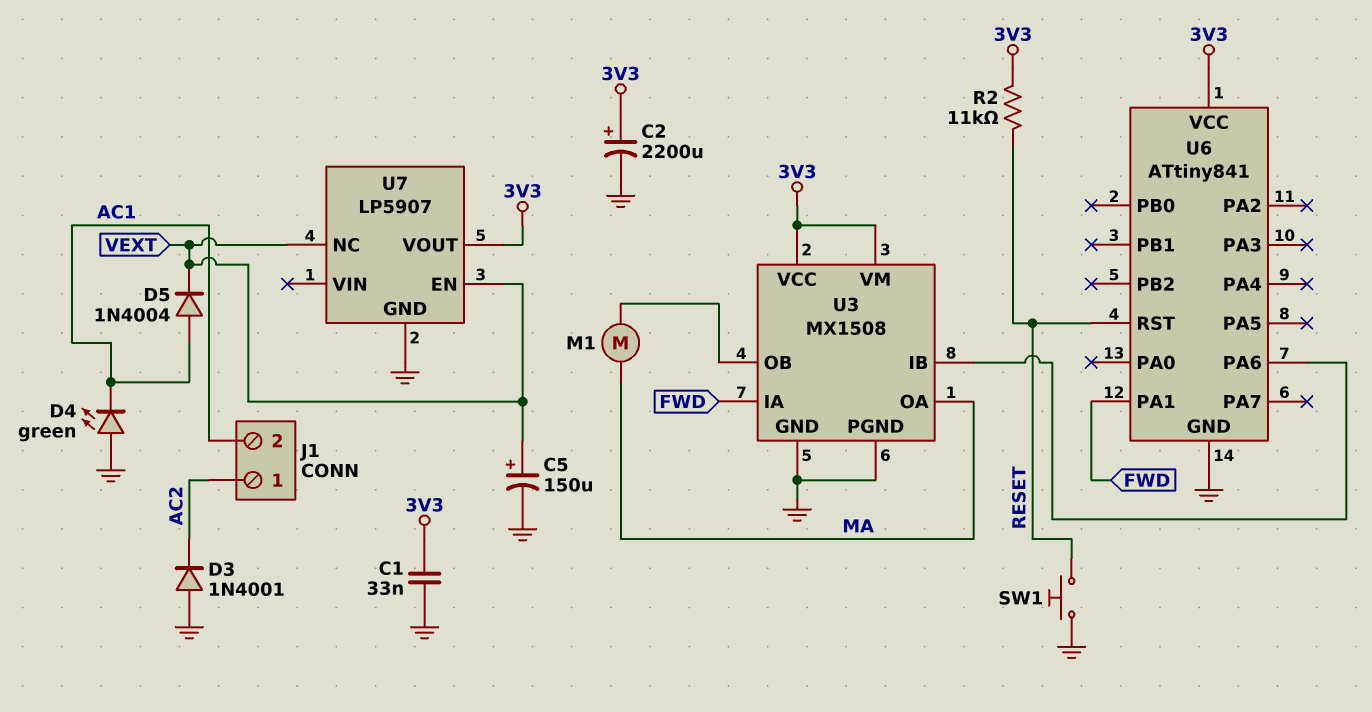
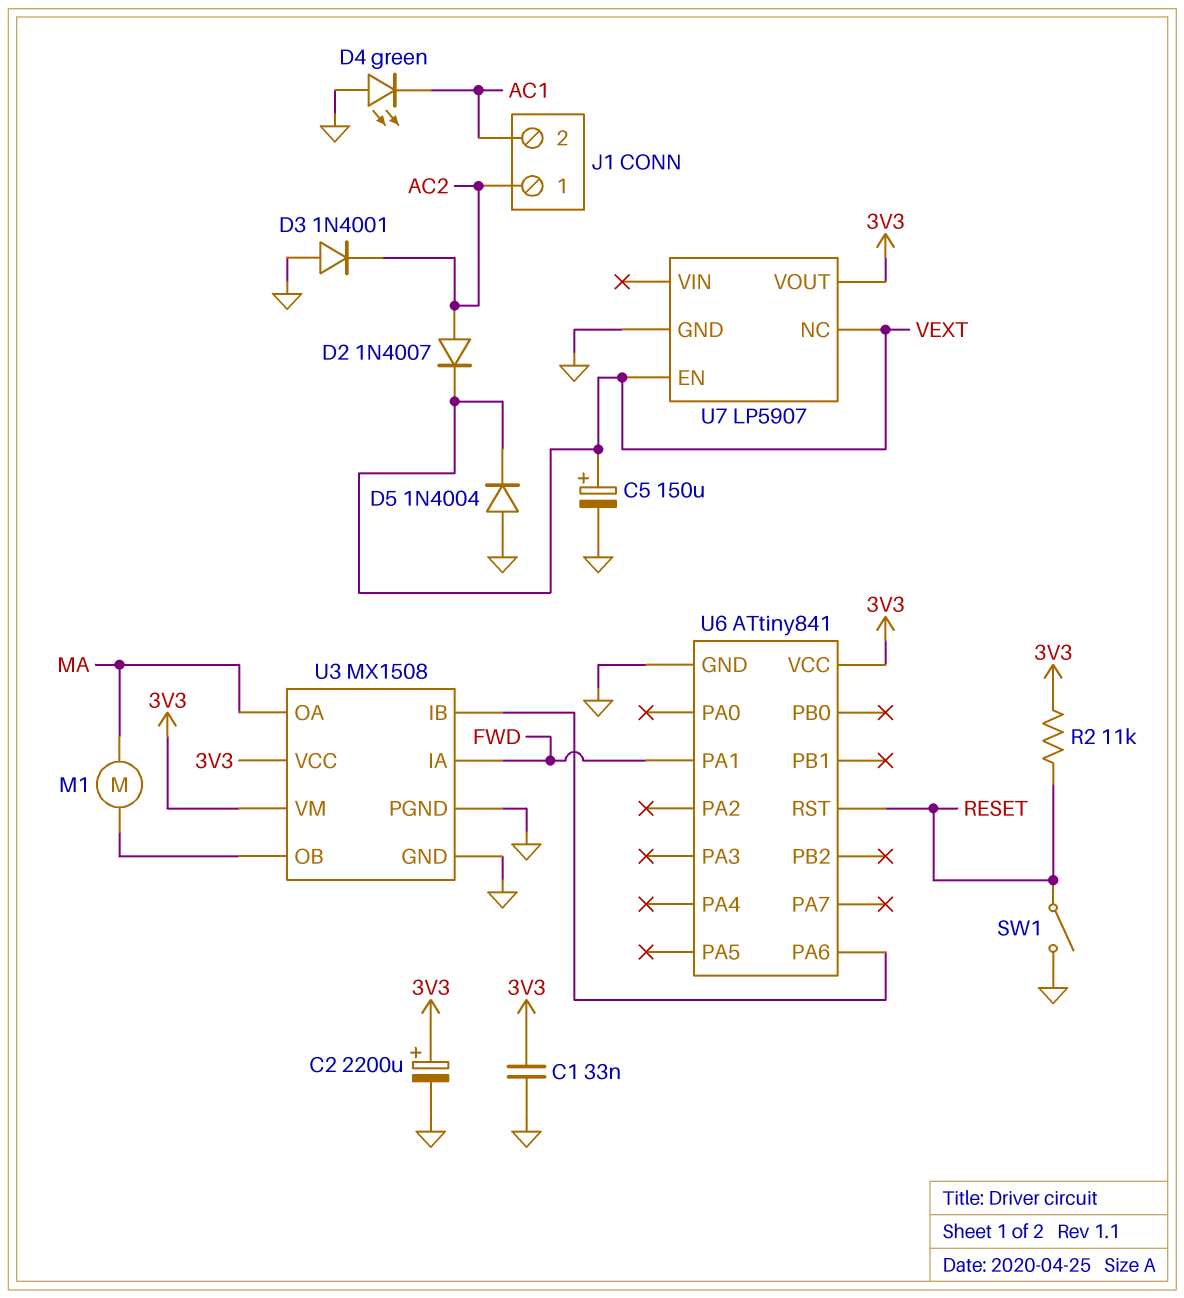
D2: none -> diode 1N4007 (A AC2, K VEXT)
D5: diode 1N4004 (A AC1, K VEXT) -> diode 1N4004 (A GND, K VEXT)
SW1: button (GND, RESET) -> switch (GND, RESET)

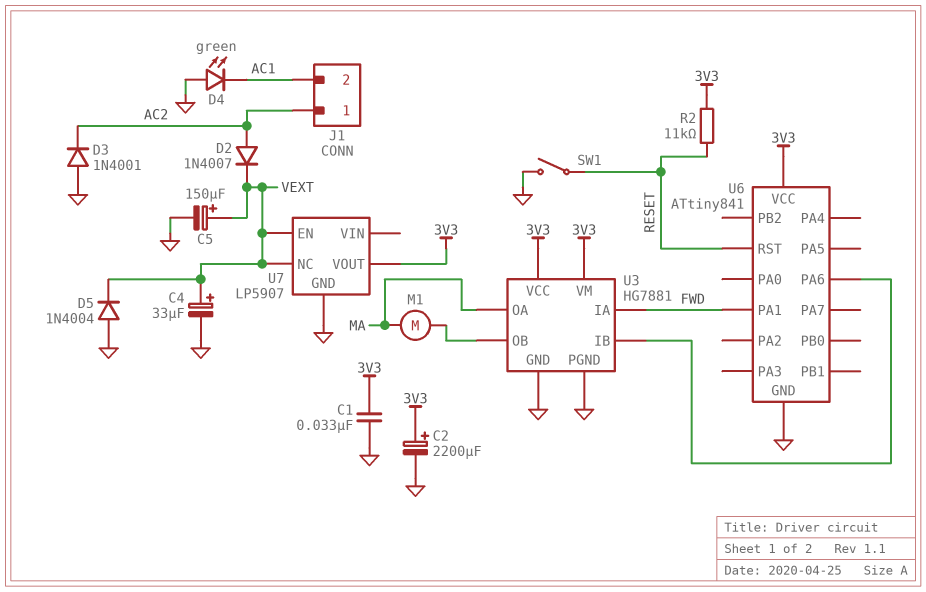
C4: none -> 33uF (plus VEXT, minus GND)
U3: MX1508 -> HG7881

